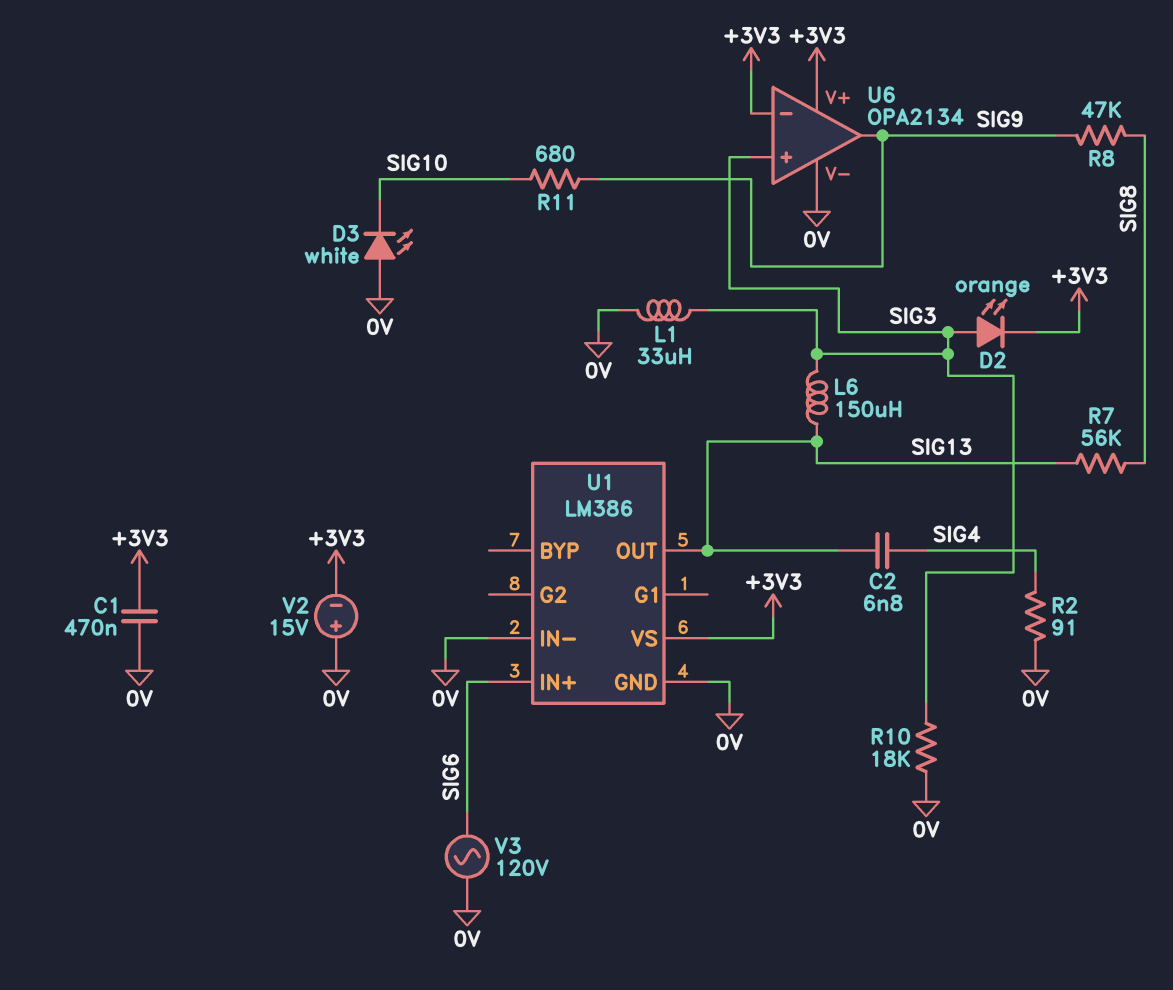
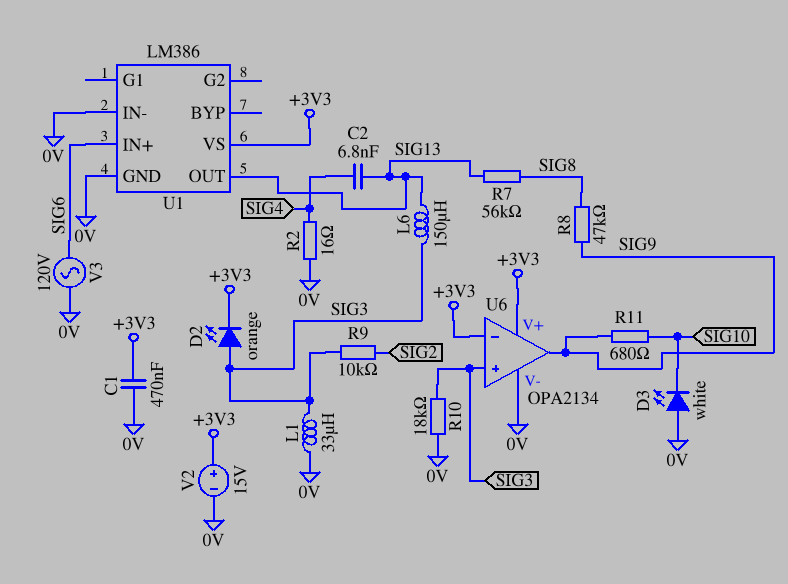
R2: 91 (0V, SIG4) -> 16 (0V, SIG4)
R9: none -> 10k (SIG2, SIG3)
V2: 15V (plus 0V, minus +3V3) -> 15V (plus +3V3, minus 0V)

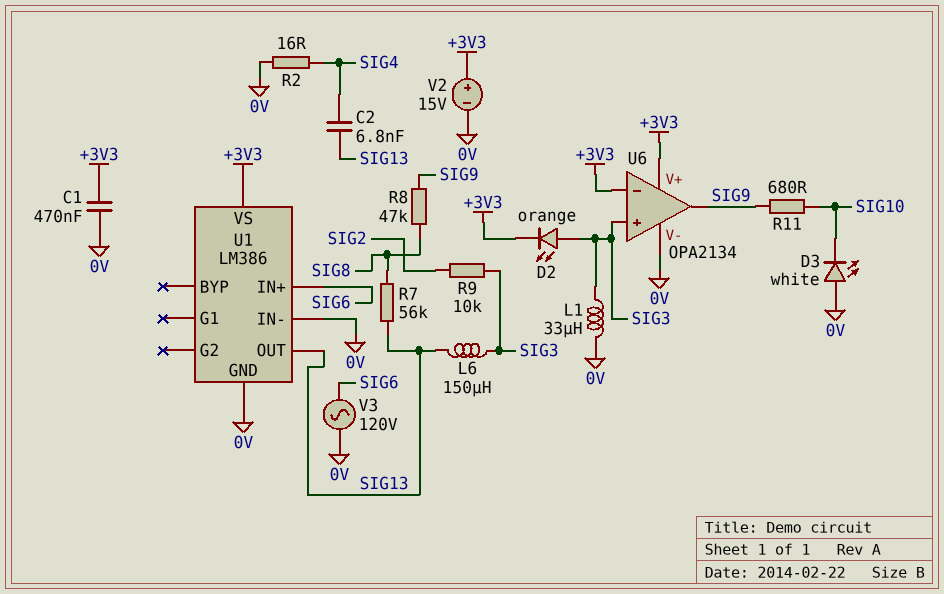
R10: 18k (0V, SIG3) -> none

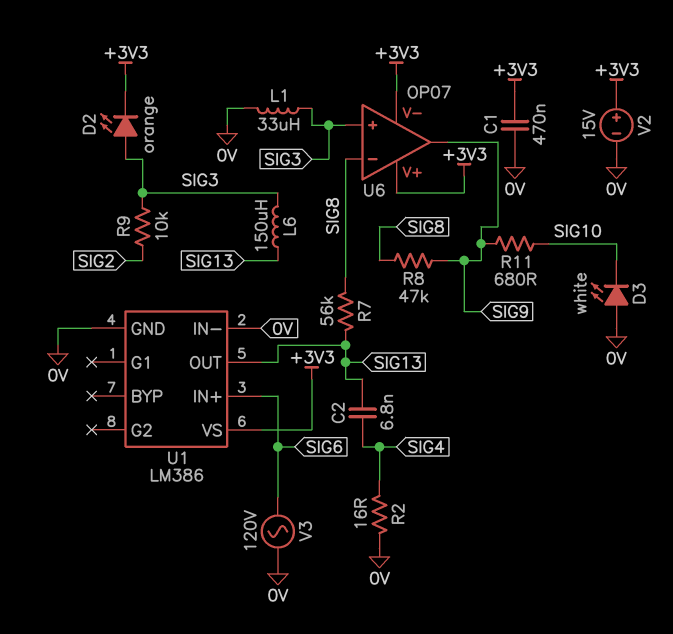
U6: OPA2134 -> OP07
U6 pin V-: 0V -> +3V3
U6 pin in-: +3V3 -> SIG8

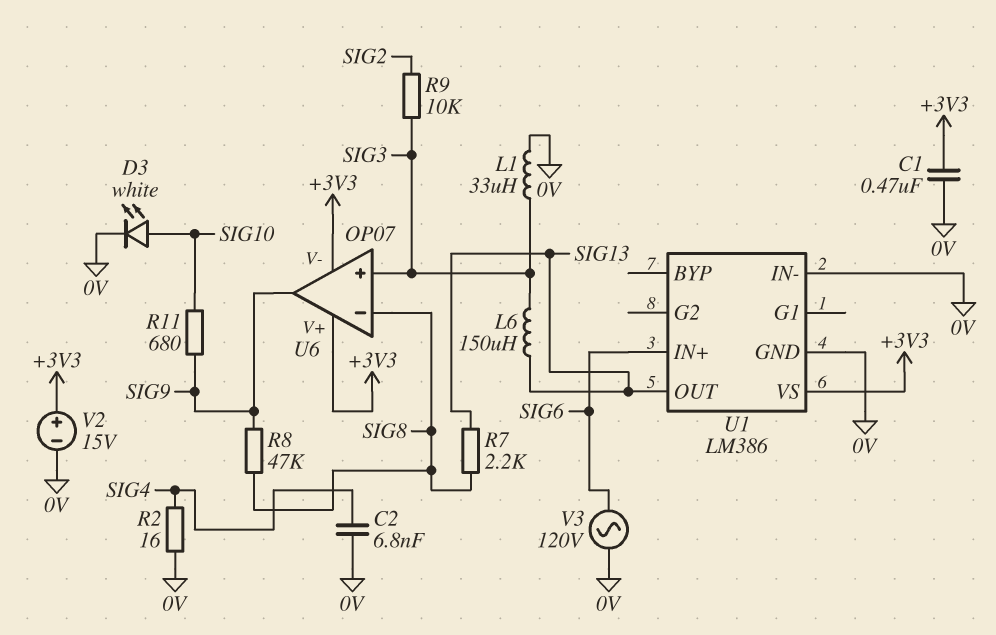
C2: 6.8nF (SIG4, SIG13) -> 6.8nF (0V, SIG4)
D2: LED orange (A SIG3, K +3V3) -> none
D3: LED white (A 0V, K SIG10) -> LED white (A SIG10, K 0V)
R7: 56k (SIG8, SIG13) -> 2.2k (SIG8, SIG13)

